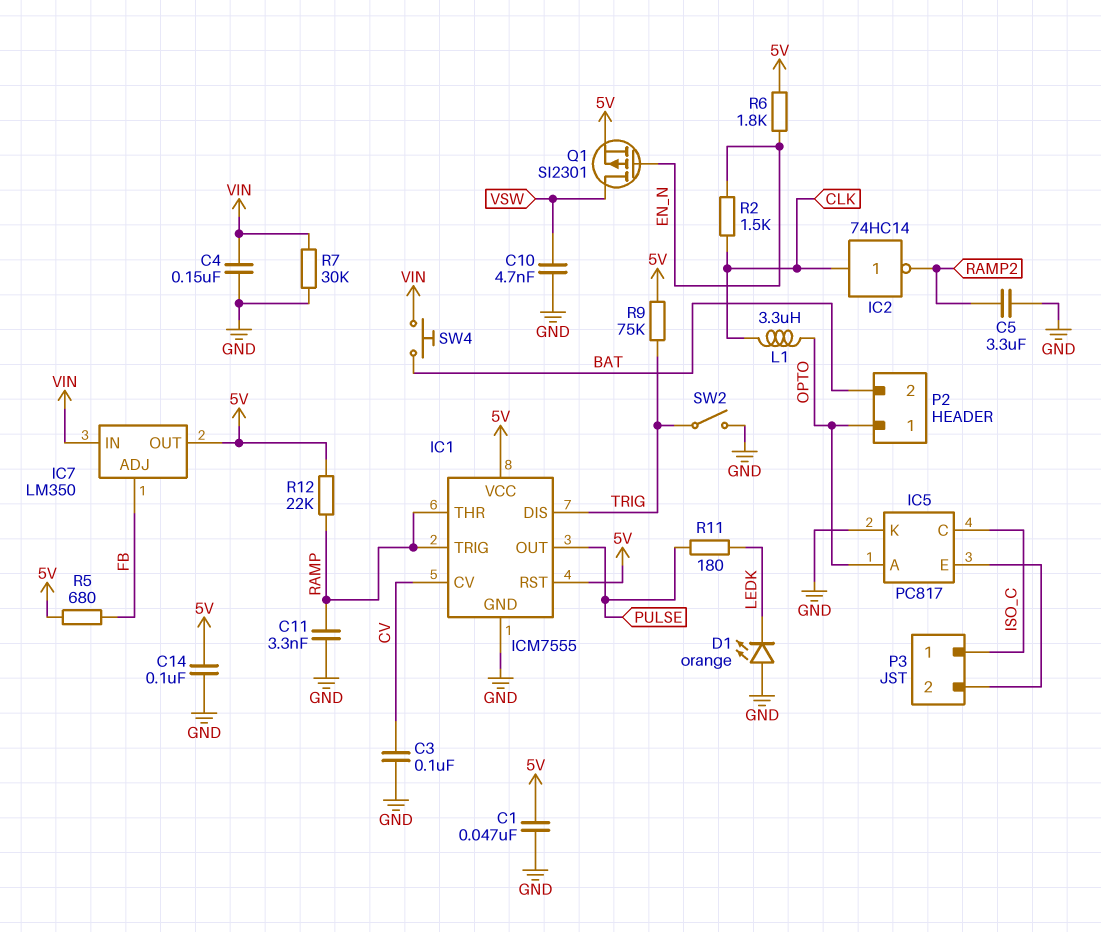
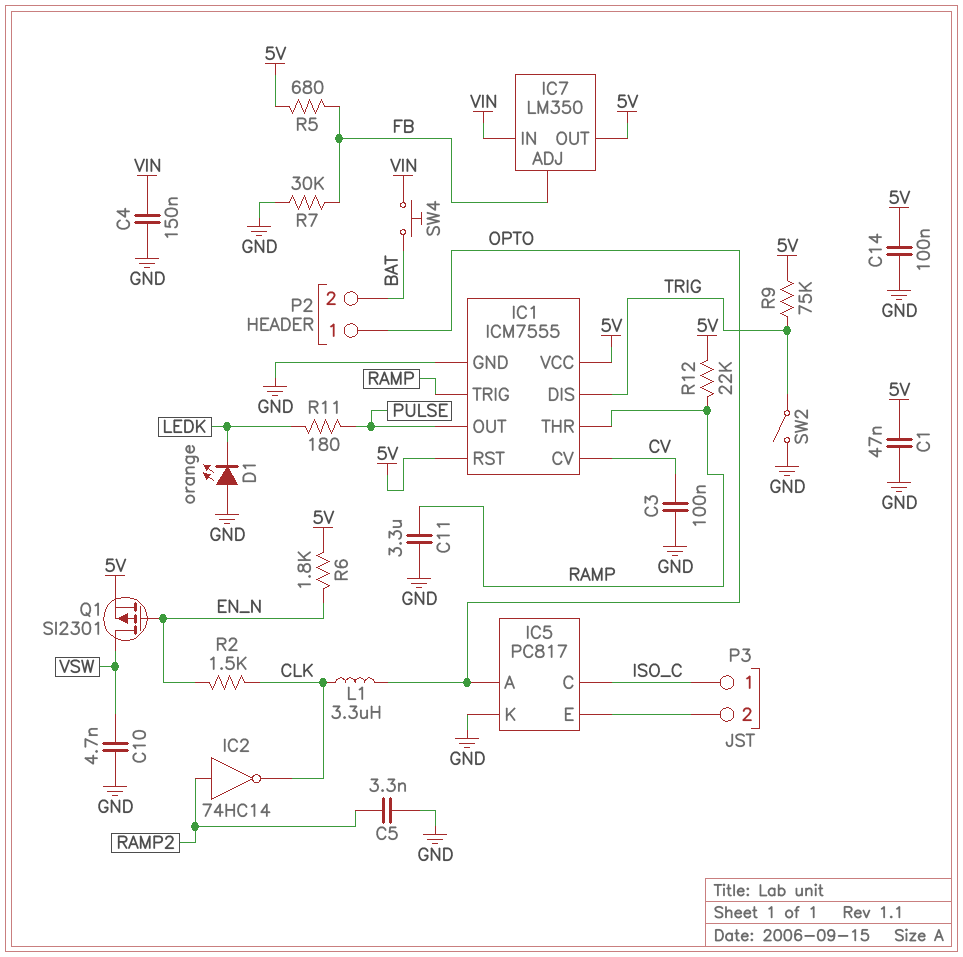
C5: 3.3uF (GND, RAMP2) -> 3.3nF (GND, RAMP2)
C11: 3.3nF (GND, RAMP) -> 3.3uF (GND, RAMP)
IC2: NOT 74HC14 (in CLK, out RAMP2) -> NOT 74HC14 (in RAMP2, out CLK)
R7: 30k (GND, VIN) -> 30k (FB, GND)

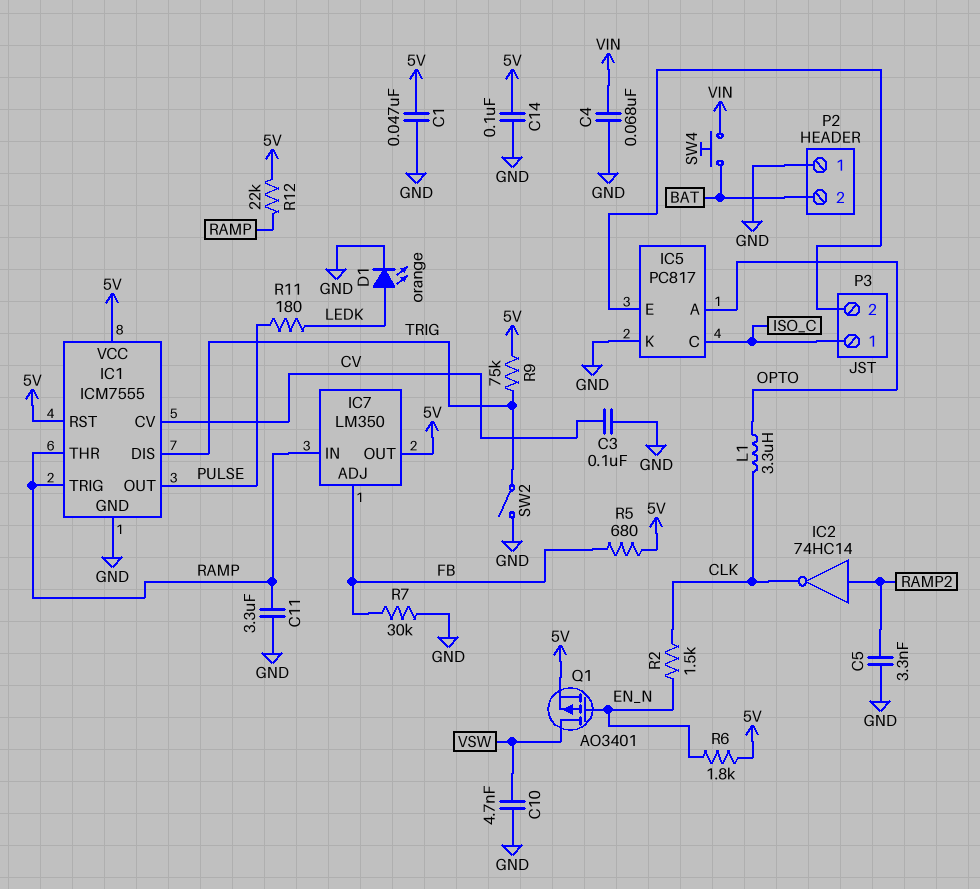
C4: 150nF (GND, VIN) -> 68nF (GND, VIN)
D1: LED orange (A GND, K LEDK) -> LED orange (A LEDK, K GND)
IC7 pin IN: VIN -> RAMP
P2 pin 1: OPTO -> GND
Q1: PMOS SI2301 (G EN_N, D VSW, S 5V) -> PMOS AO3401 (G EN_N, D VSW, S 5V)

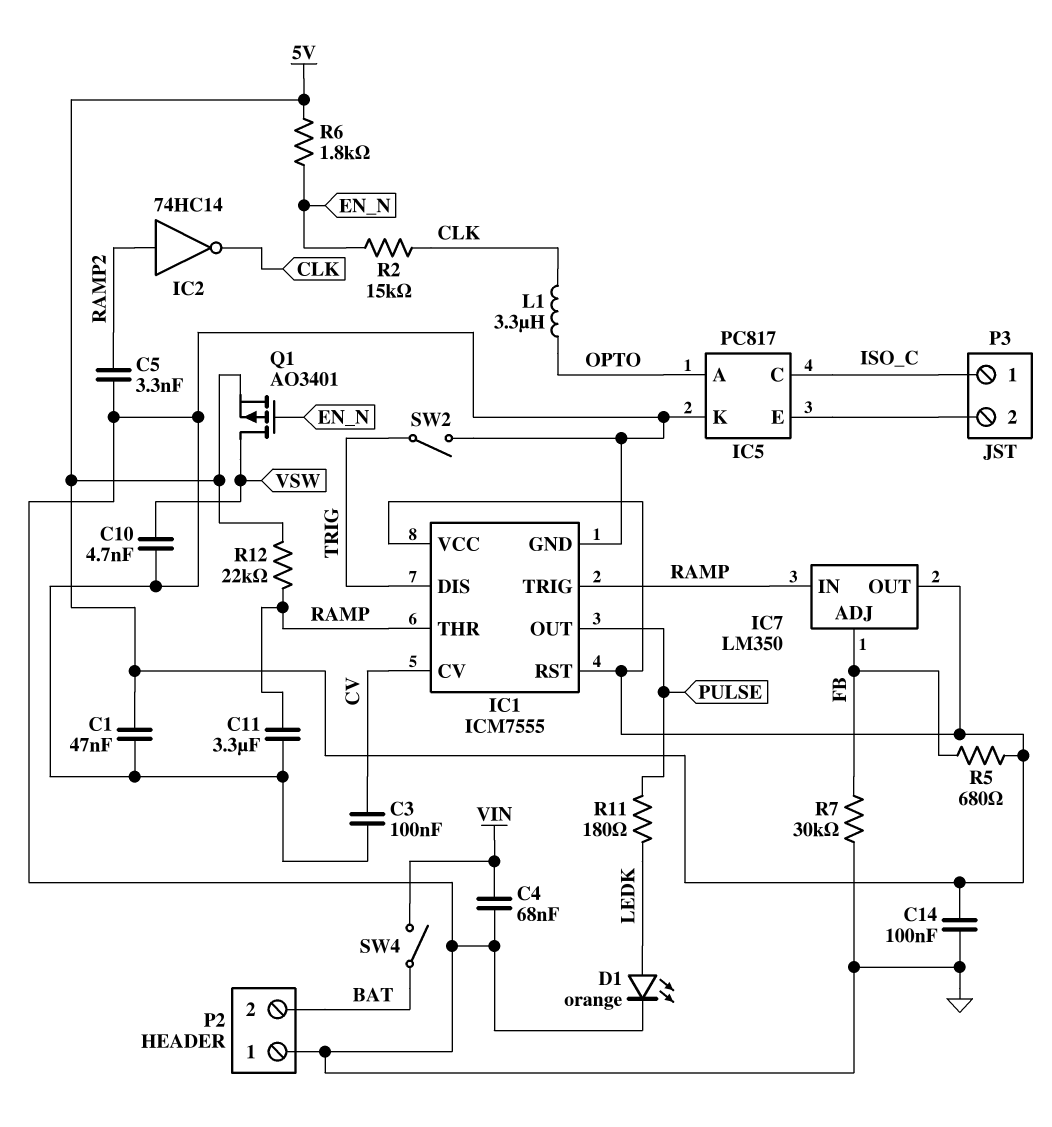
R2: 1.5k (CLK, EN_N) -> 15k (CLK, EN_N)
R9: 75k (5V, TRIG) -> none
SW4: button (BAT, VIN) -> switch (BAT, VIN)

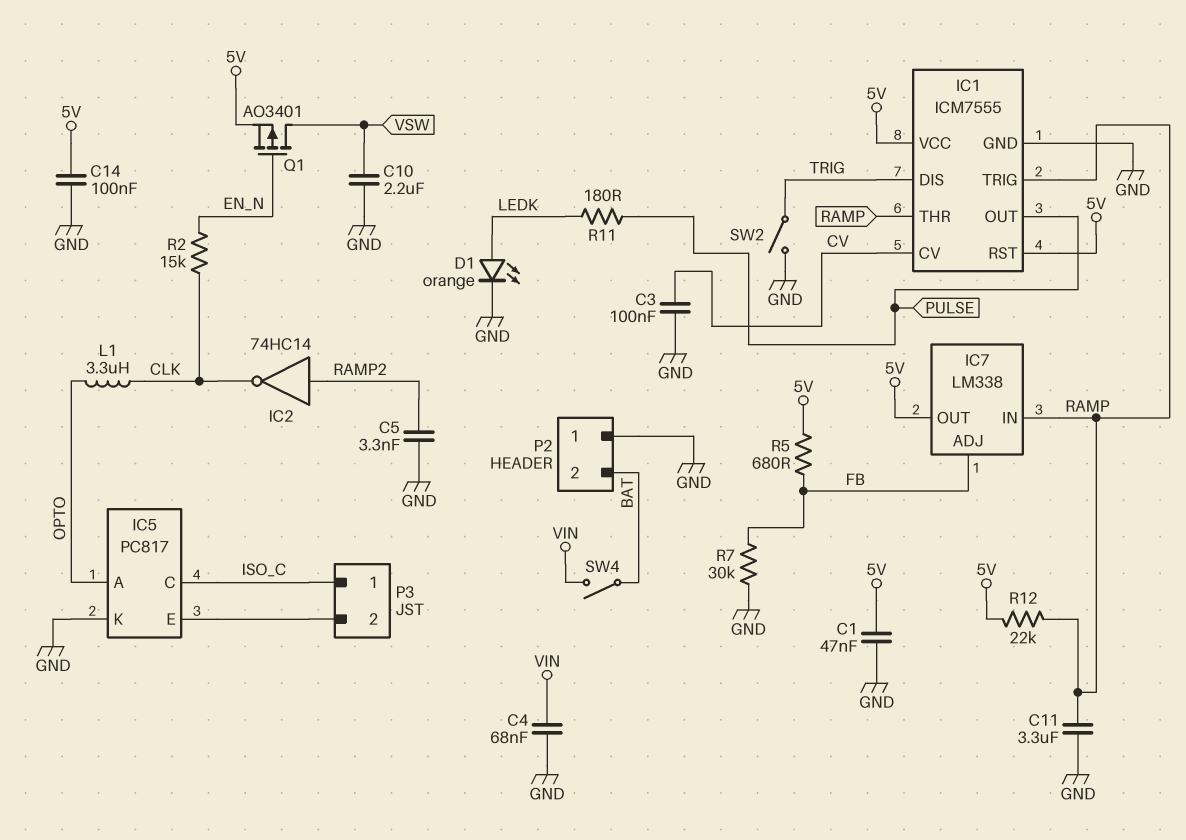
C10: 4.7nF (GND, VSW) -> 2.2uF (GND, VSW)
IC7: LM350 -> LM338
R6: 1.8k (5V, EN_N) -> none

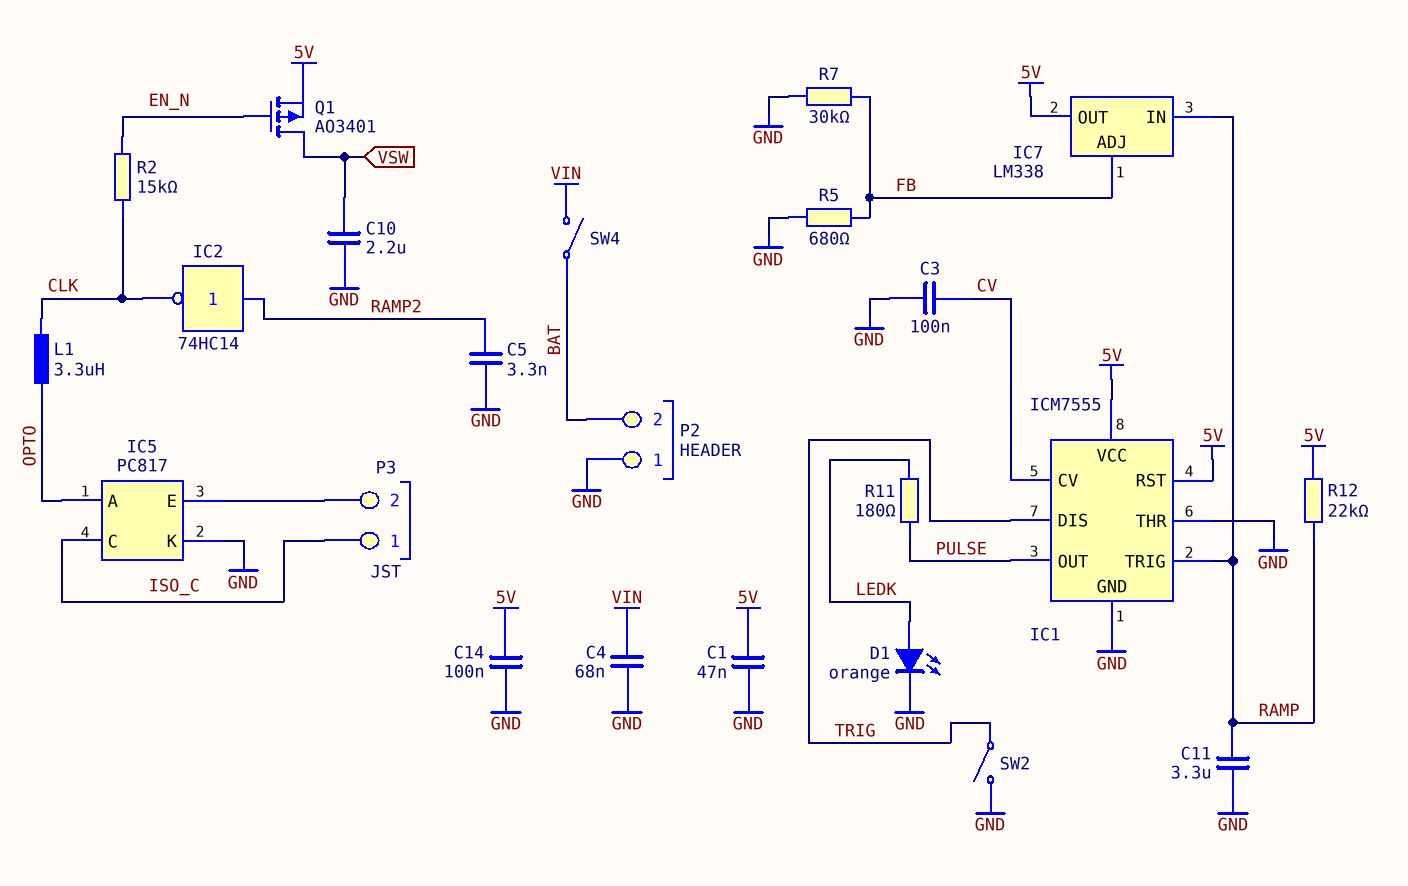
IC1 pin THR: RAMP -> GND
R5: 680 (5V, FB) -> 680 (FB, GND)

